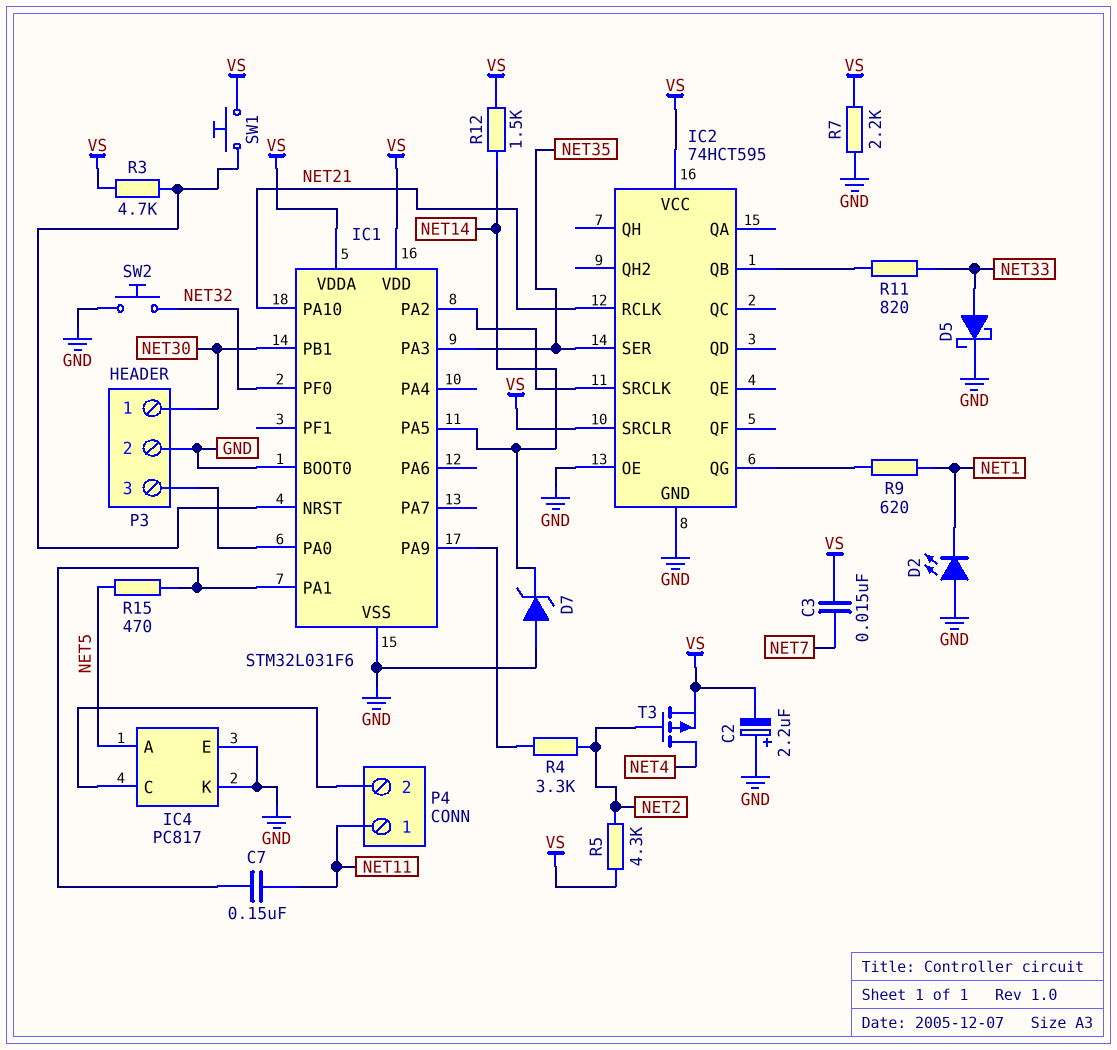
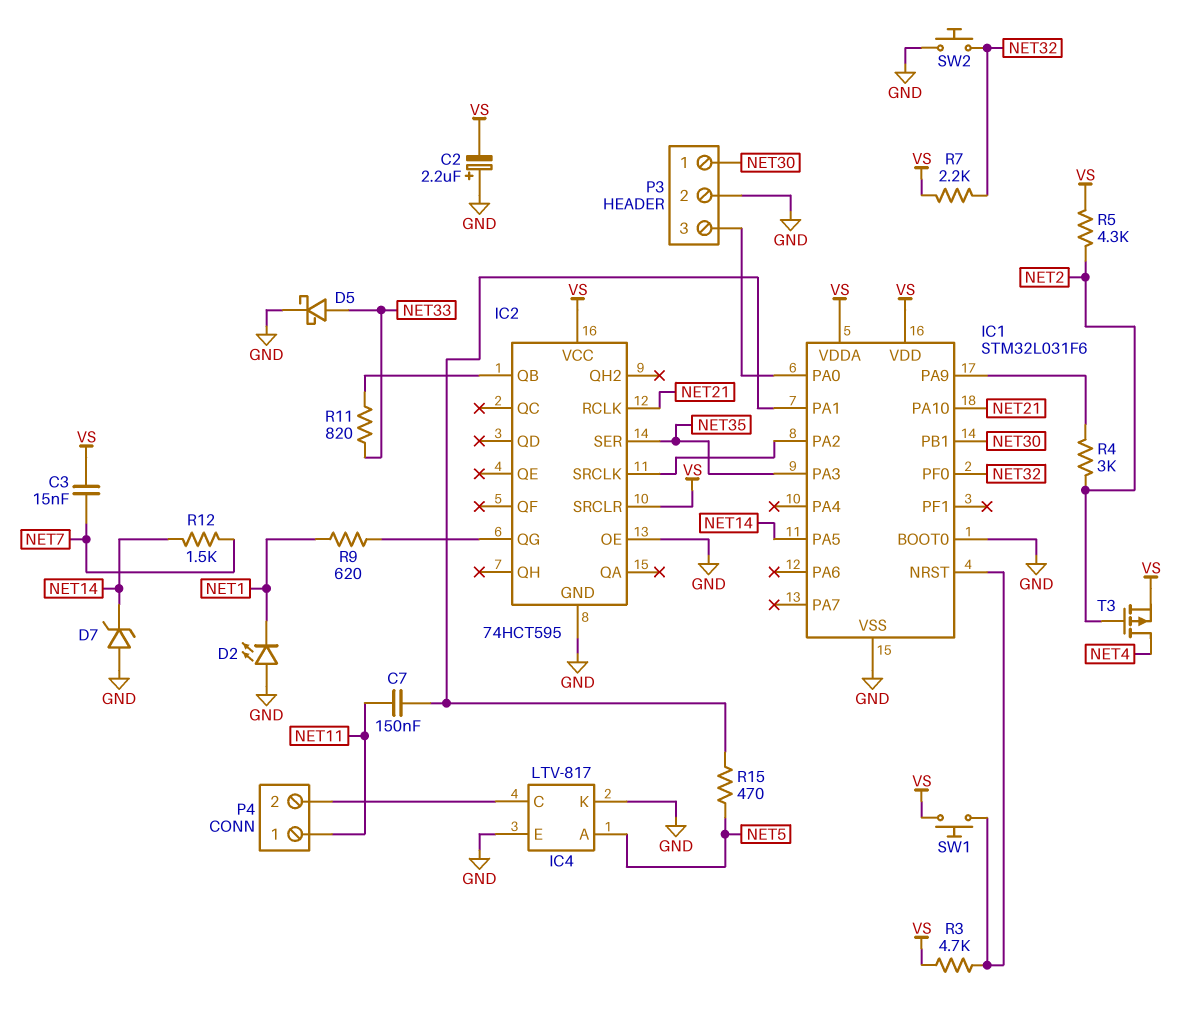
IC4: PC817 -> LTV-817
R4: 3.3k (IC1/PA9, NET2) -> 3k (IC1/PA9, NET2)
R7: 2.2k (GND, VS) -> 2.2k (NET32, VS)
R12: 1.5k (NET14, VS) -> 1.5k (NET7, NET14)

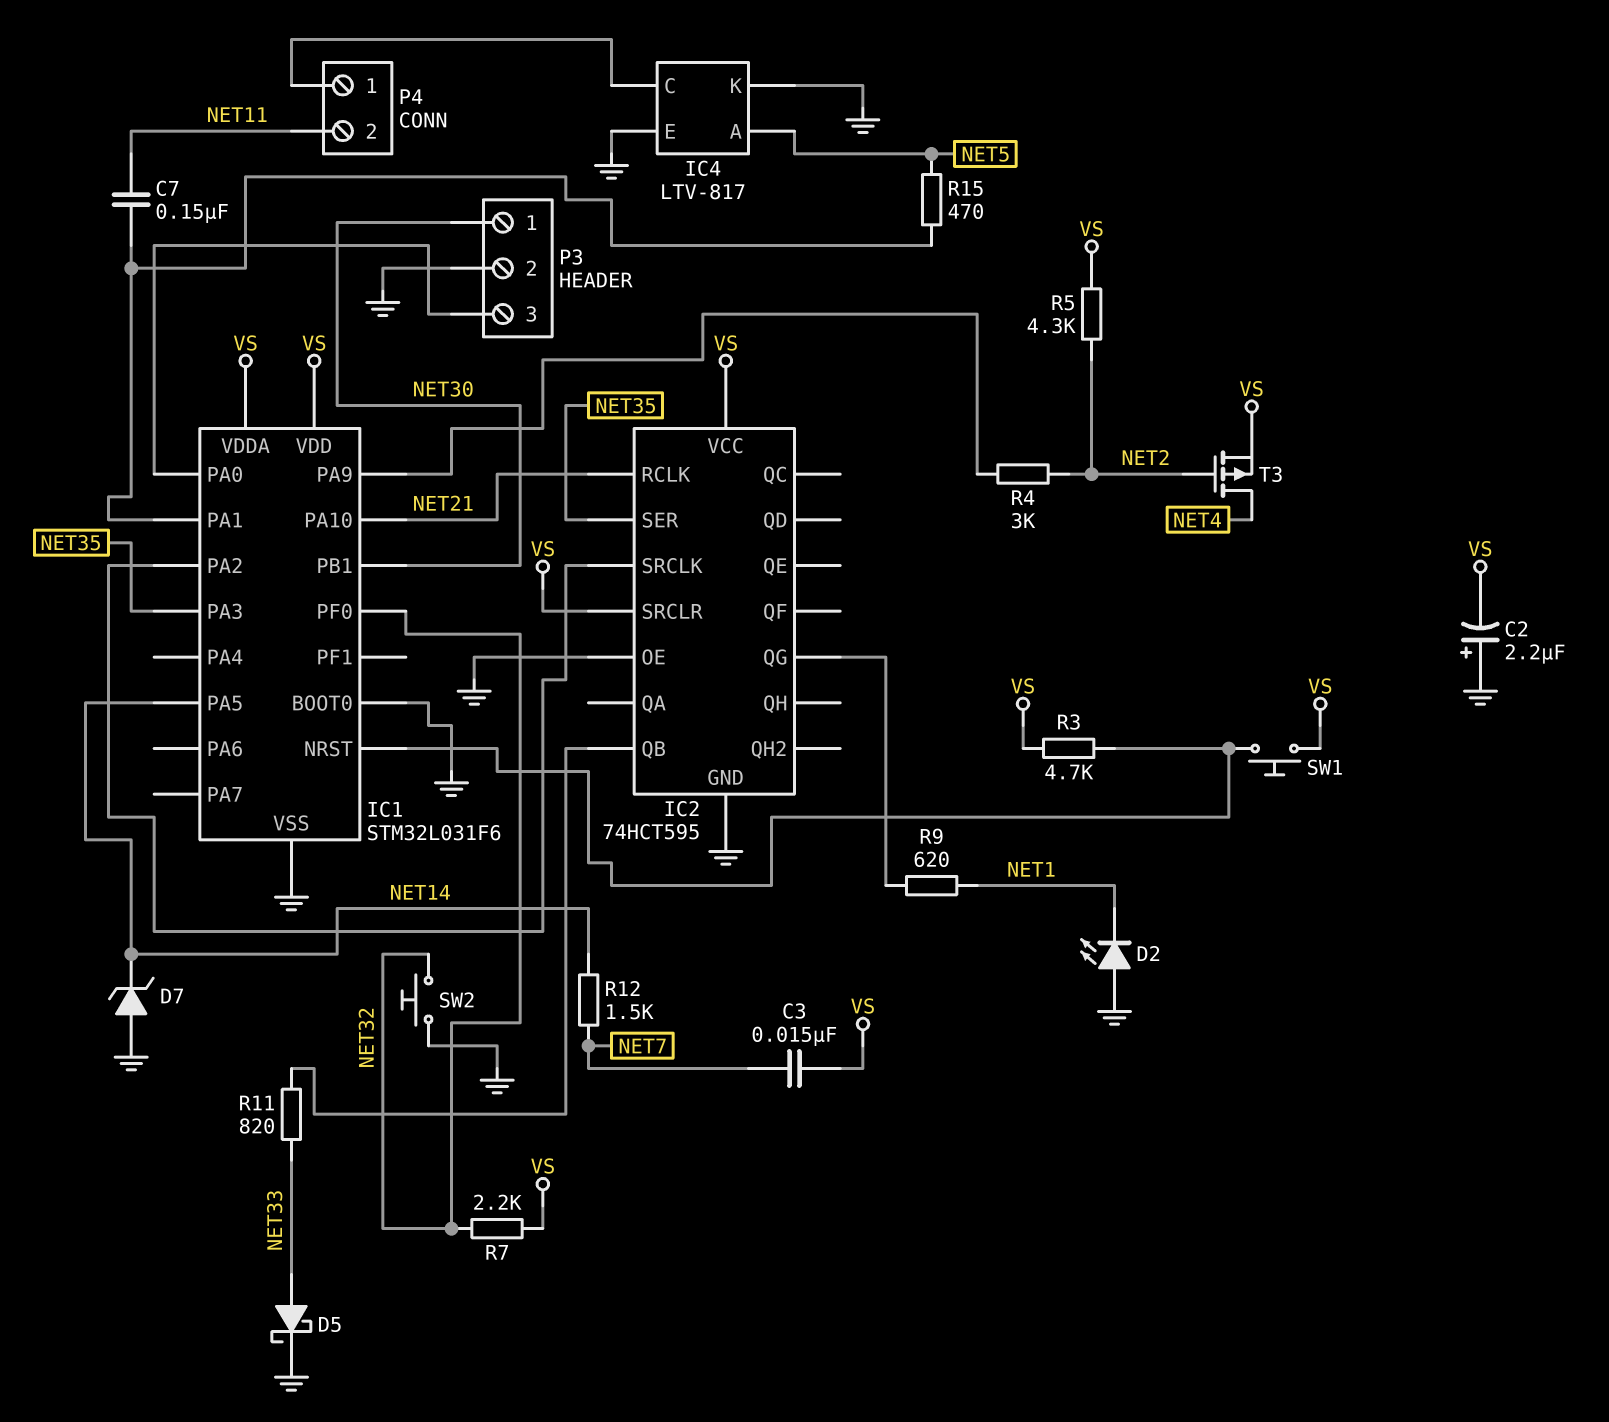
P4 pin 1: NET11 -> IC4/C
P4 pin 2: IC4/C -> NET11

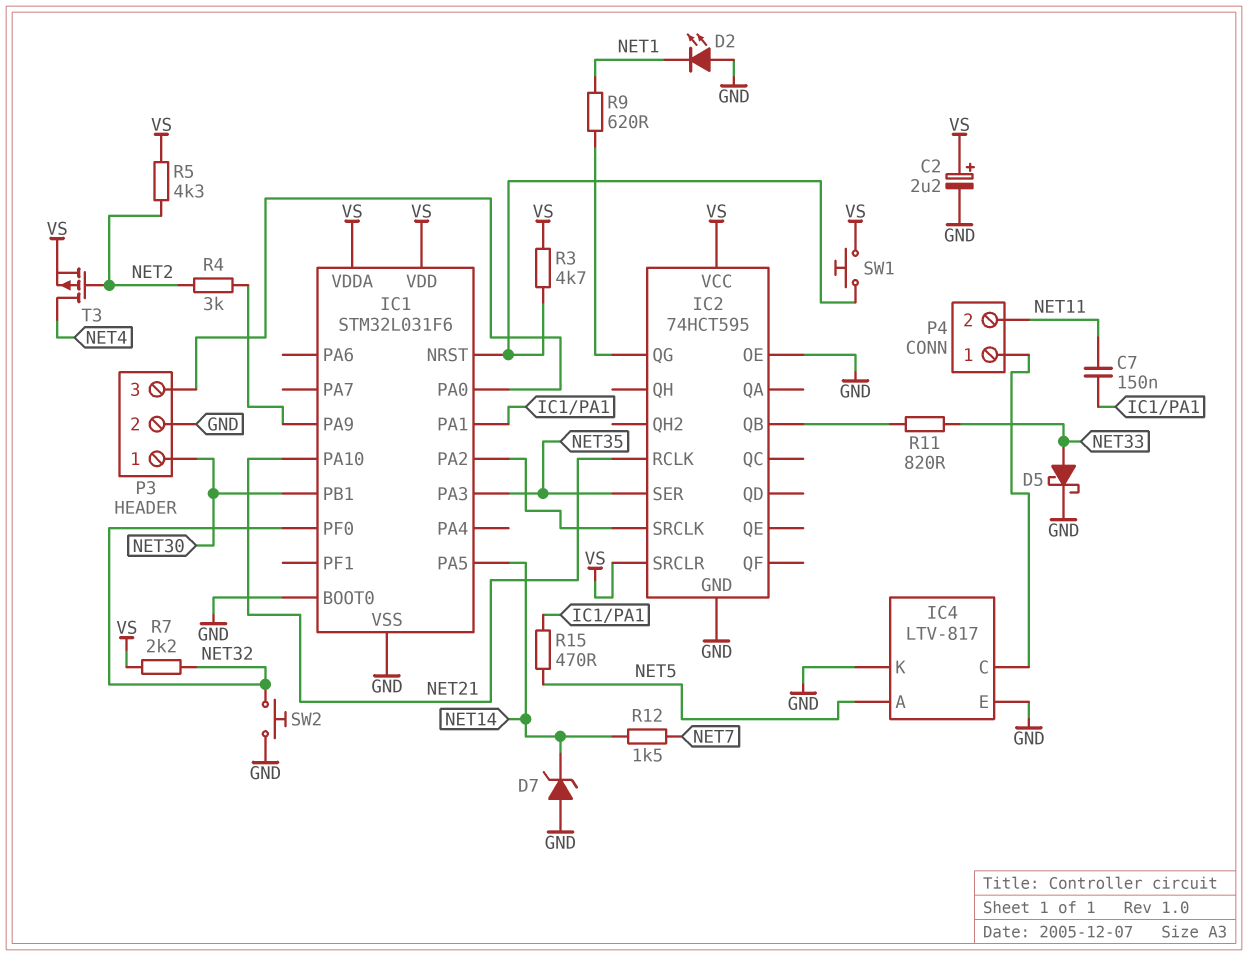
C2: 2.2uF (plus GND, minus VS) -> 2.2uF (plus VS, minus GND)
C3: 15nF (NET7, VS) -> none

